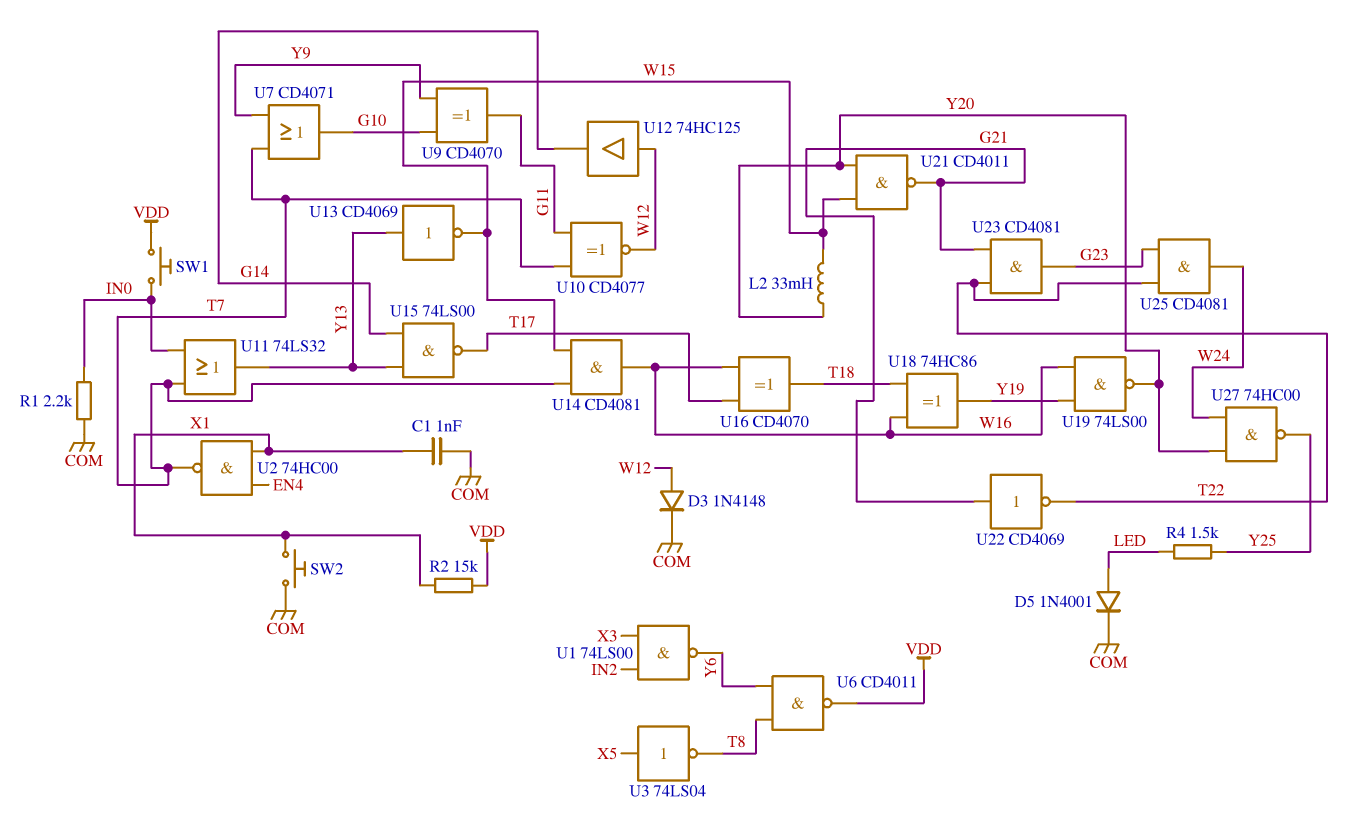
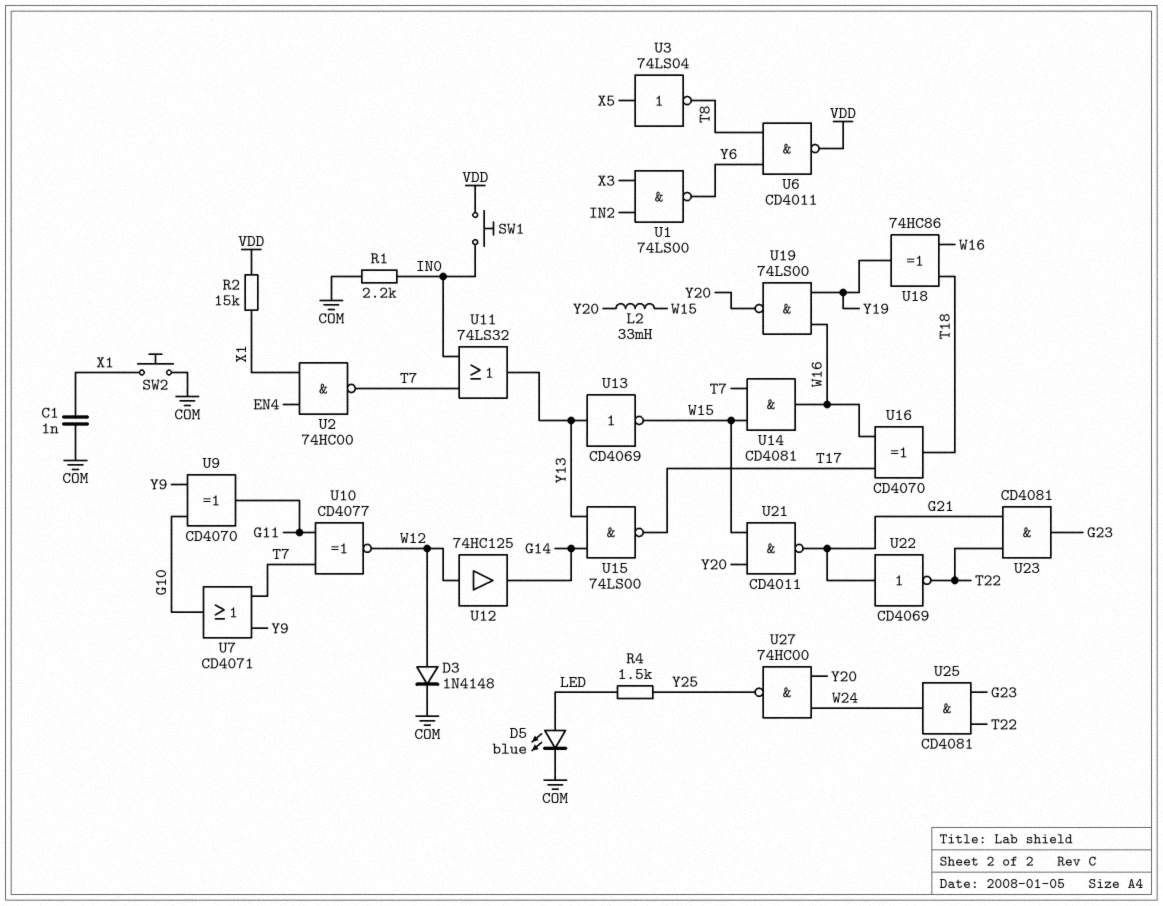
D5: diode 1N4001 (A LED, K COM) -> LED blue (A LED, K COM)

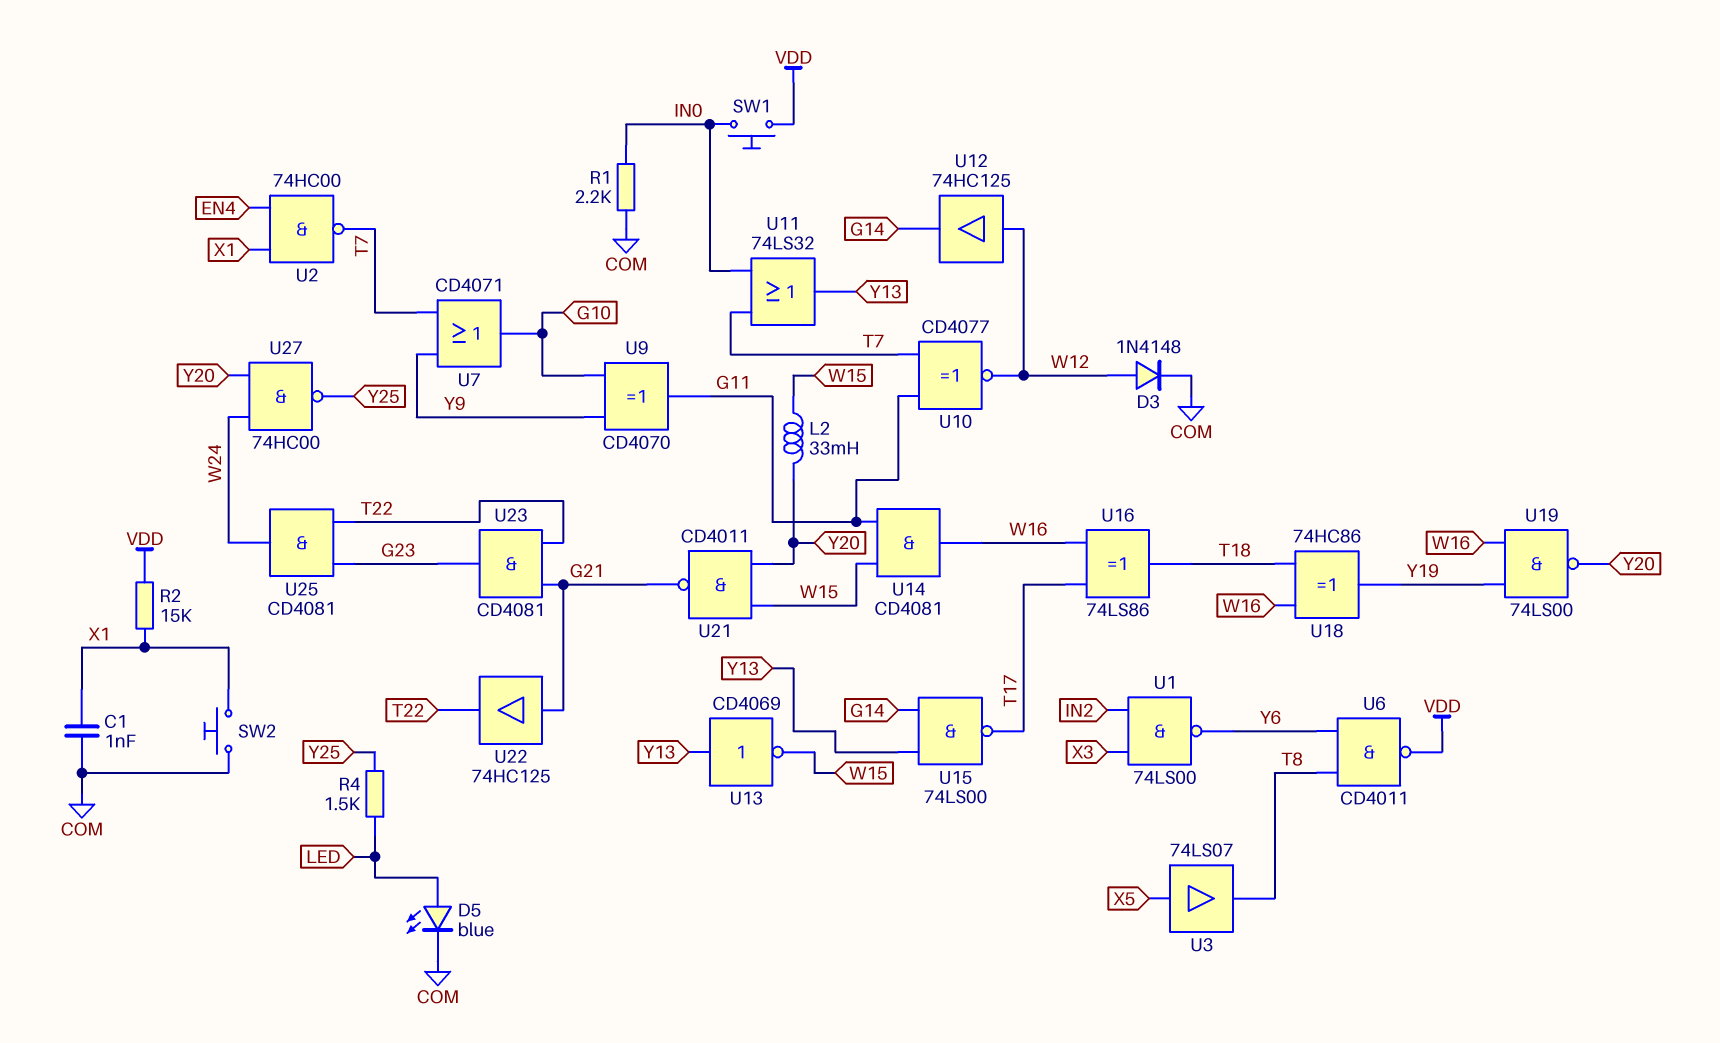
U3: NOT 74LS04 (in X5, out T8) -> buffer 74LS07 (in X5, out T8)
U14: AND CD4081 (in T7, in W15, out W16) -> AND CD4081 (in G11, in W15, out W16)
U16: XOR CD4070 (in T17, in W16, out T18) -> XOR 74LS86 (in T17, in W16, out T18)
U22: NOT CD4069 (in G21, out T22) -> buffer 74HC125 (in G21, out T22)

